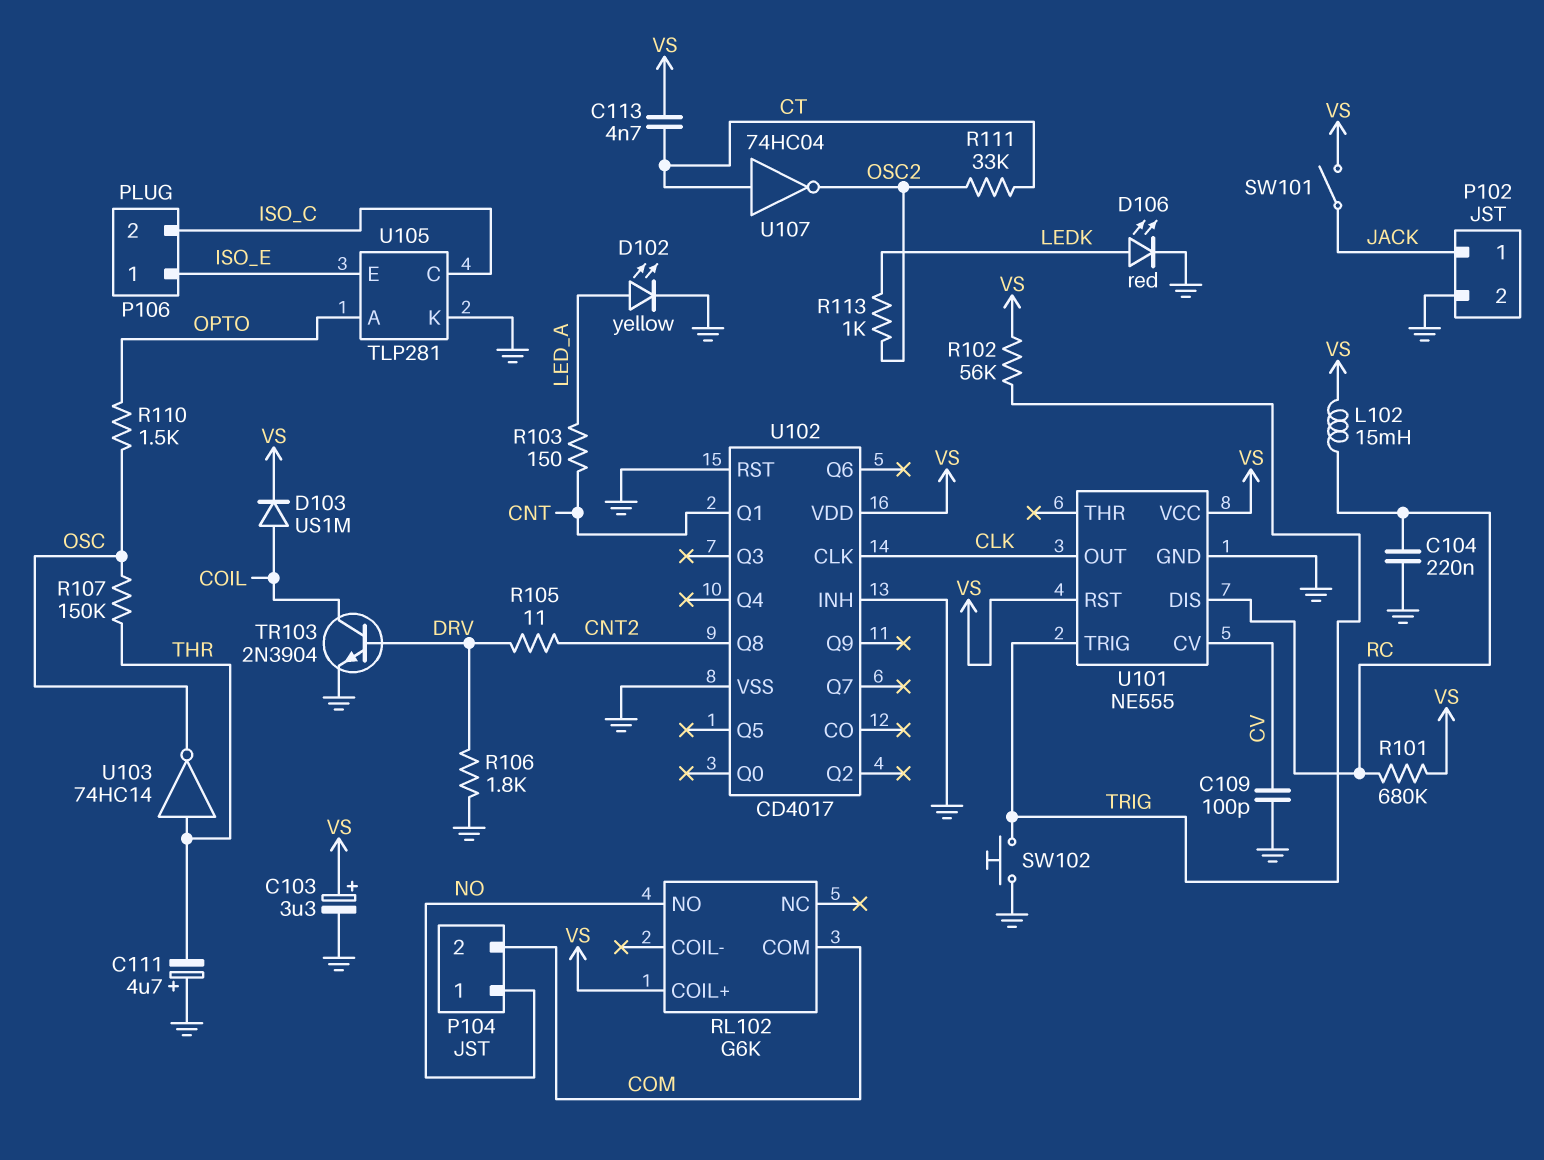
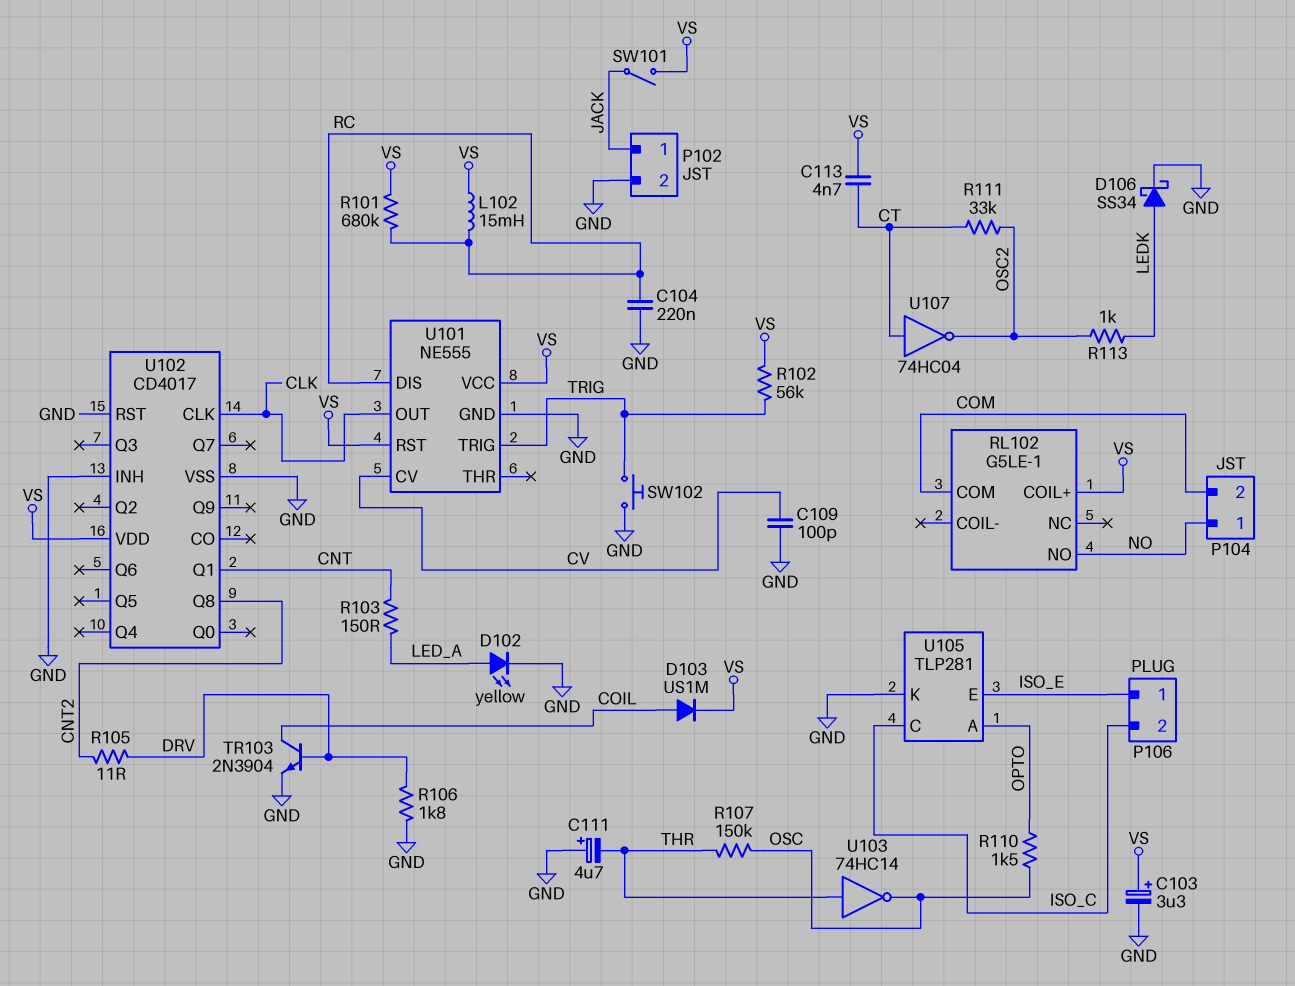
D106: LED red (A LEDK, K GND) -> schottky SS34 (A LEDK, K GND)
RL102: G6K -> G5LE-1

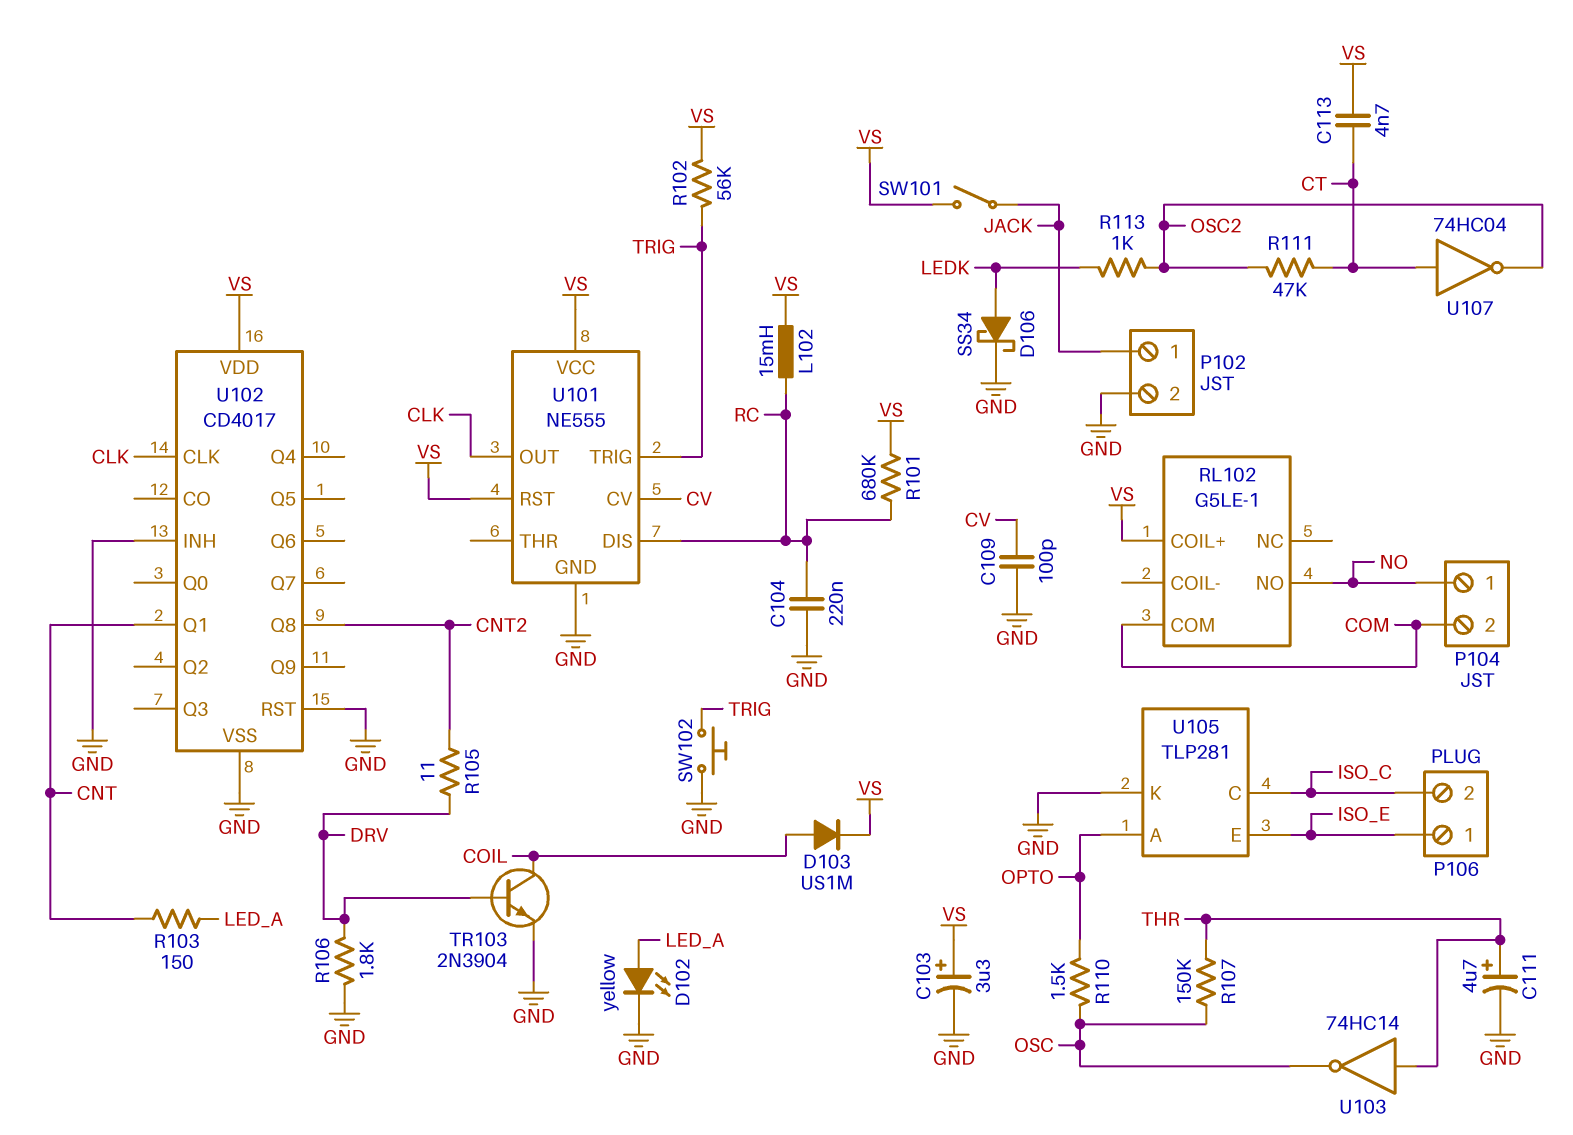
C111: 4.7uF (plus GND, minus THR) -> 4.7uF (plus THR, minus GND)
R111: 33k (CT, OSC2) -> 47k (CT, OSC2)

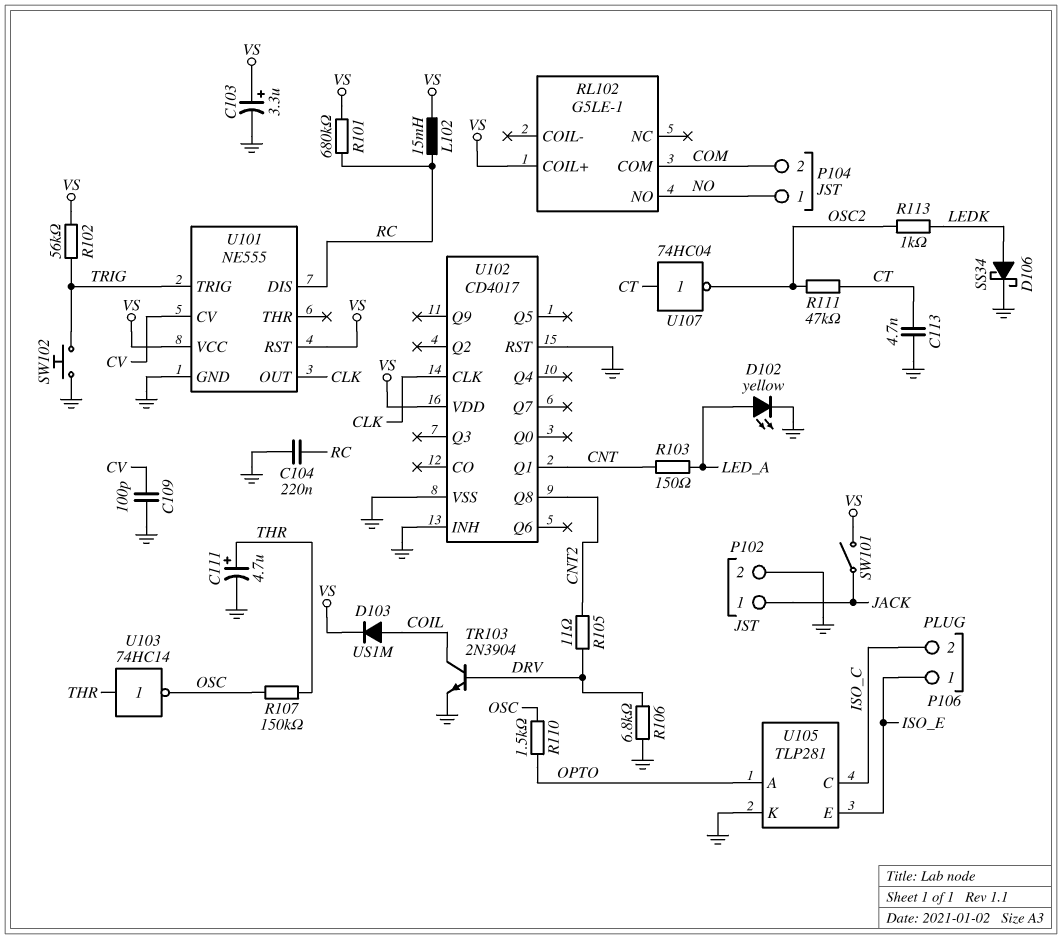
C113: 4.7nF (CT, VS) -> 4.7nF (CT, GND)
R106: 1.8k (DRV, GND) -> 6.8k (DRV, GND)

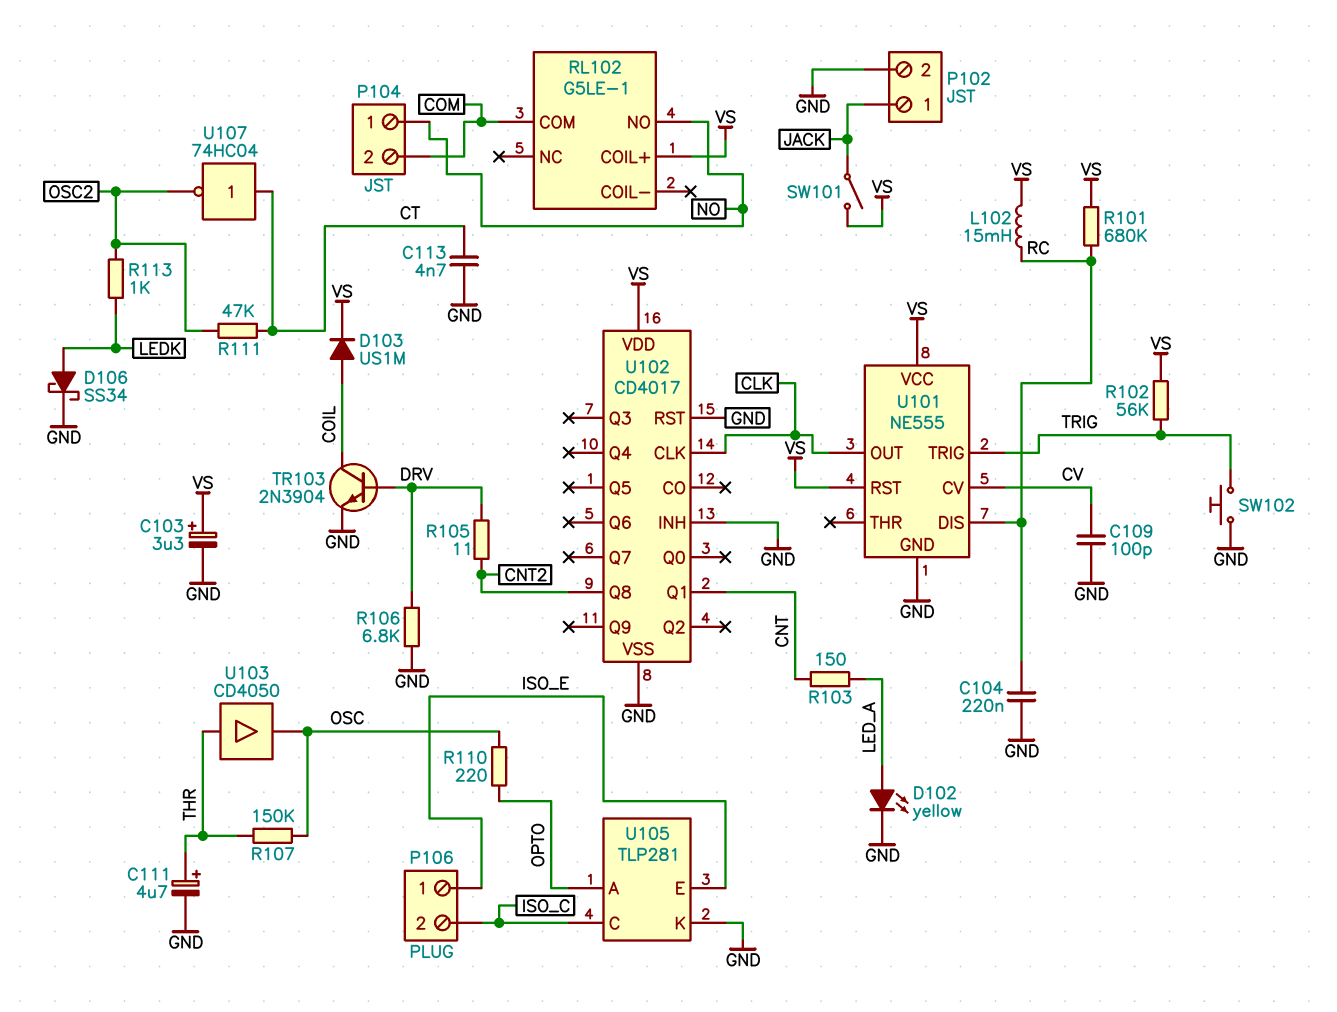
R110: 1.5k (OPTO, OSC) -> 220 (OPTO, OSC)
U103: NOT 74HC14 (in THR, out OSC) -> buffer CD4050 (in THR, out OSC)

